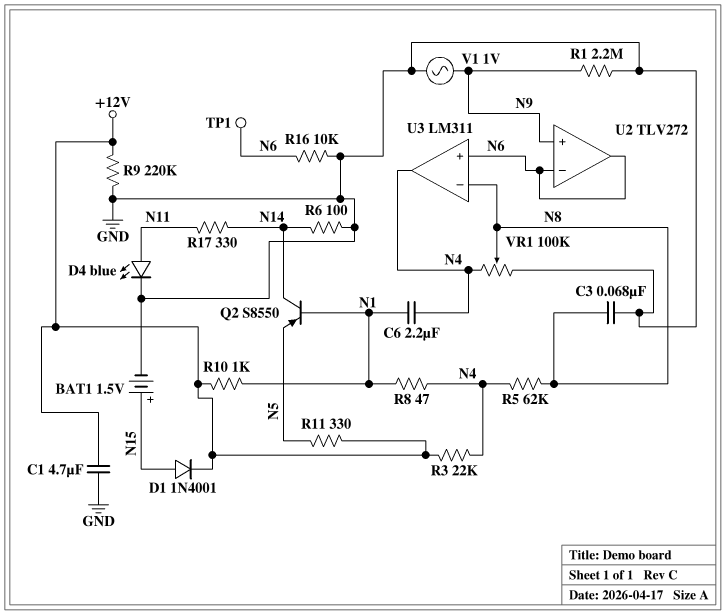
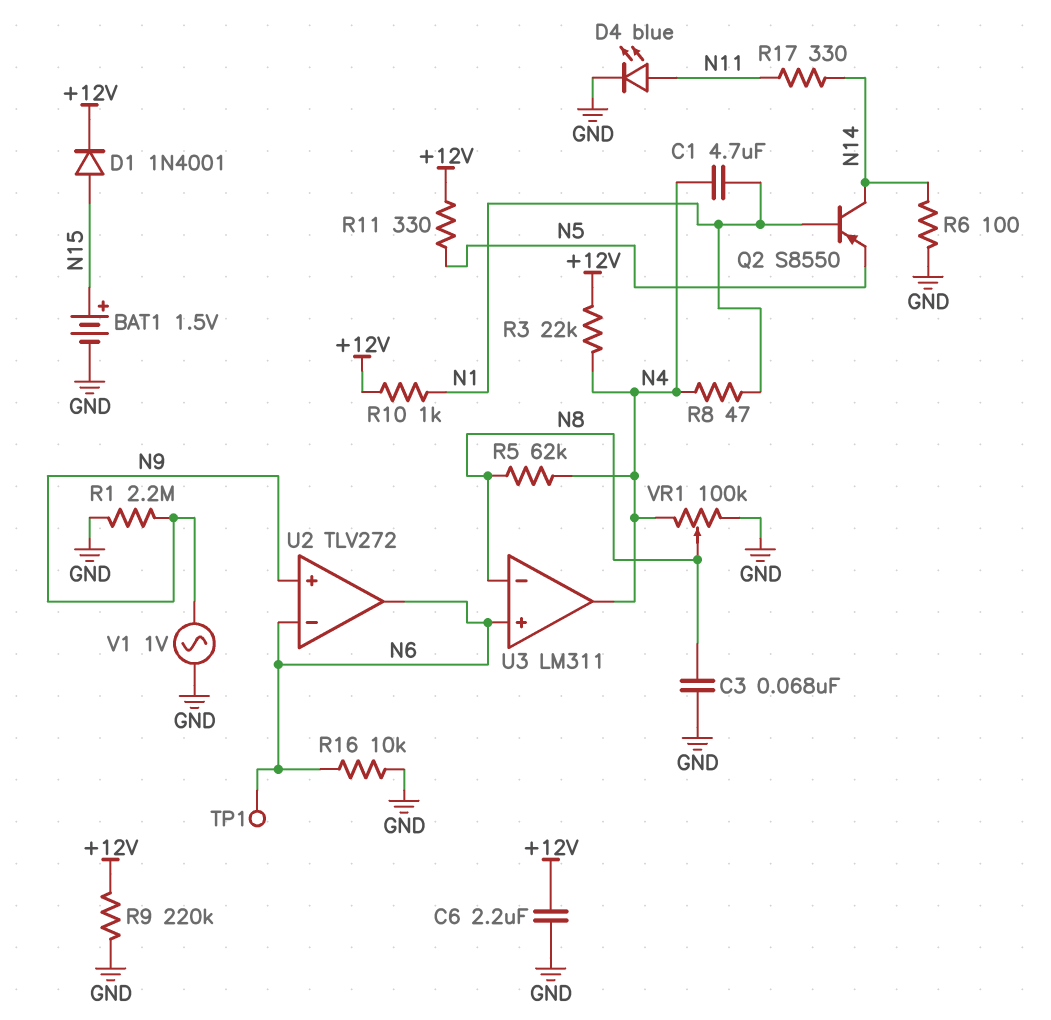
C1: 4.7uF (+12V, GND) -> 4.7uF (N1, N4)
C6: 2.2uF (N1, N4) -> 2.2uF (+12V, GND)

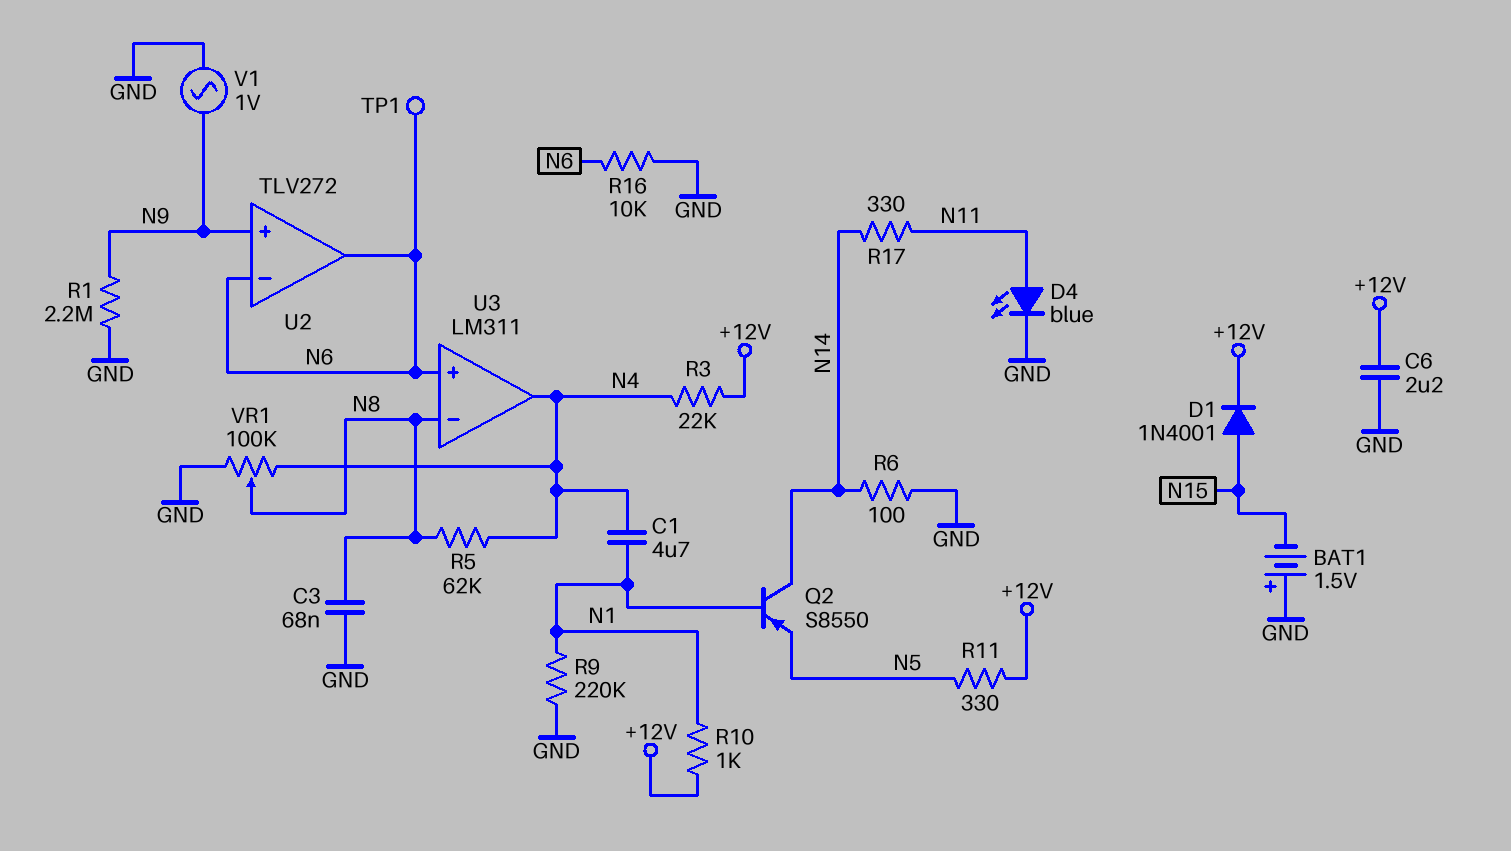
BAT1: 1.5V (plus N15, minus GND) -> 1.5V (plus GND, minus N15)
R8: 47 (N1, N4) -> none
R9: 220k (+12V, GND) -> 220k (GND, N1)

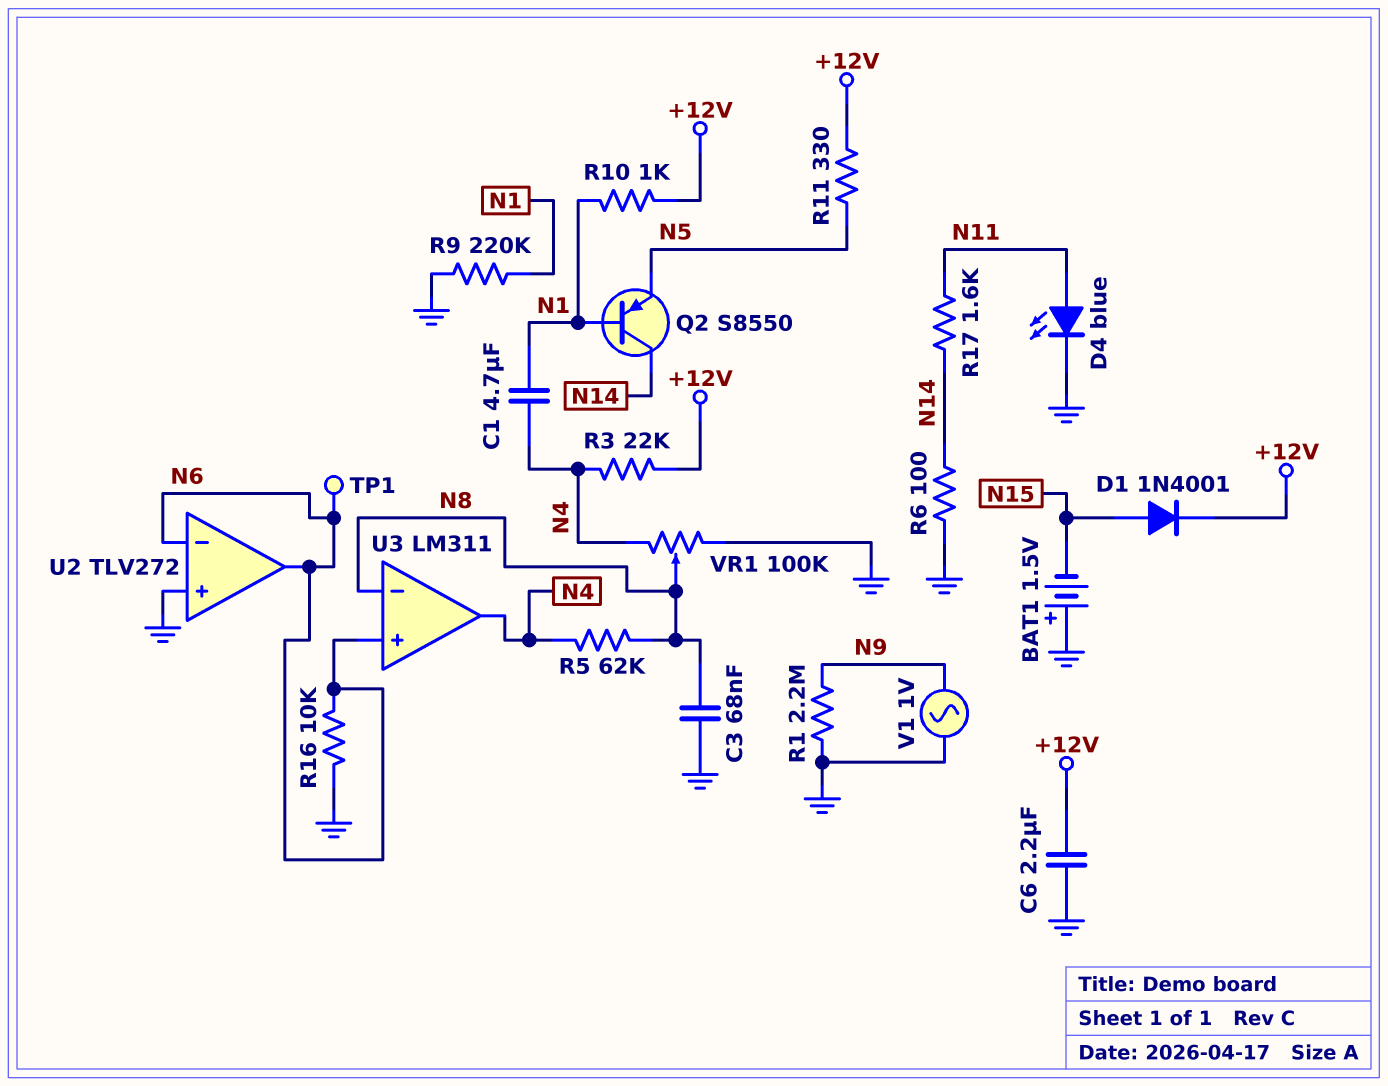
R17: 330 (N11, N14) -> 1.6k (N11, N14)
U2 pin in+: N9 -> GND

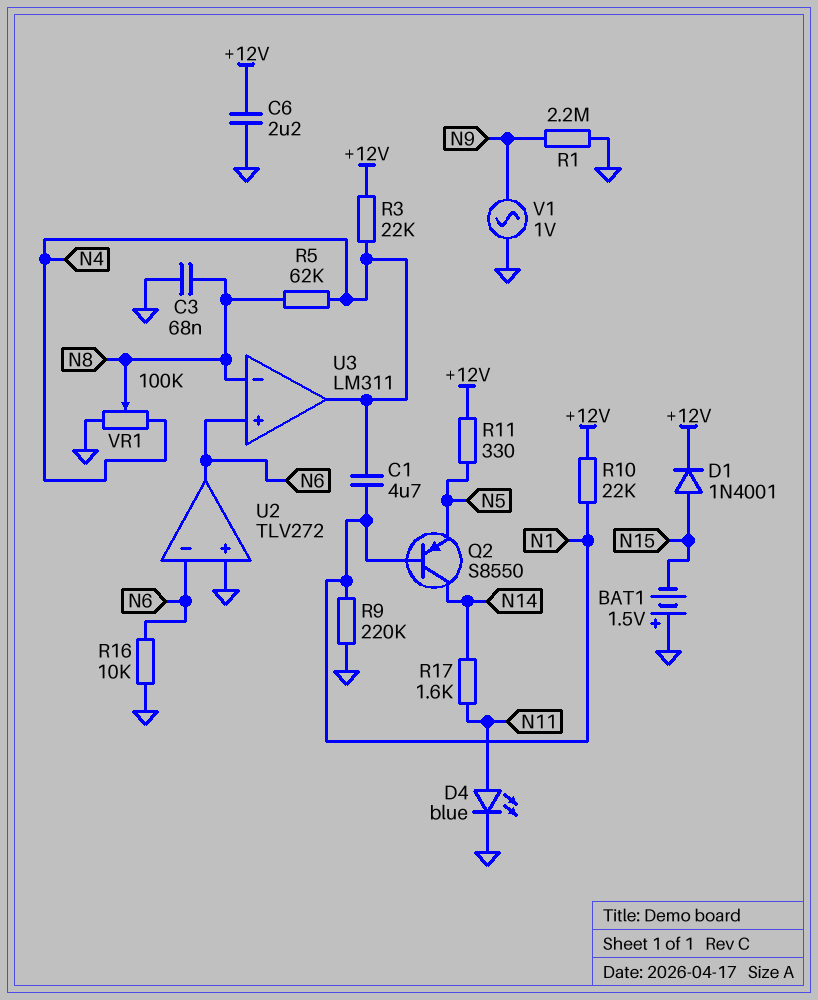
R6: 100 (GND, N14) -> none
R10: 1k (+12V, N1) -> 22k (+12V, N1)
TP1: test point (N6) -> none

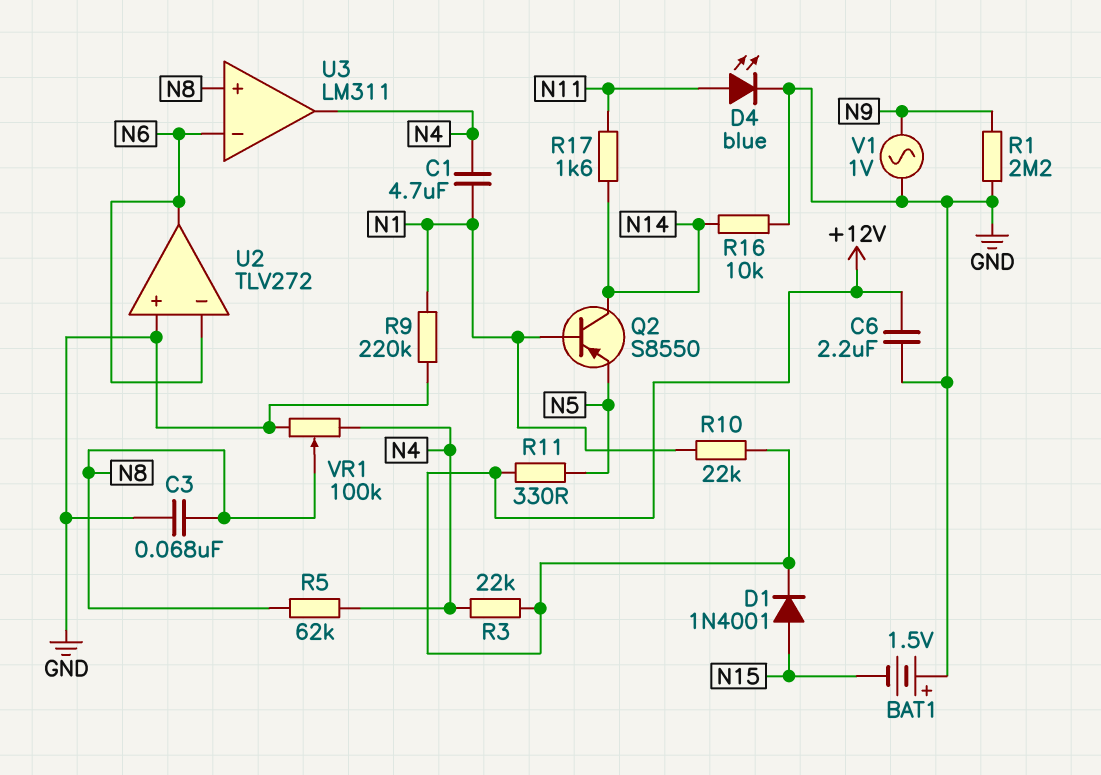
R16: 10k (GND, N6) -> 10k (GND, N14)
U3 pin in+: N6 -> N8
U3 pin in-: N8 -> N6

